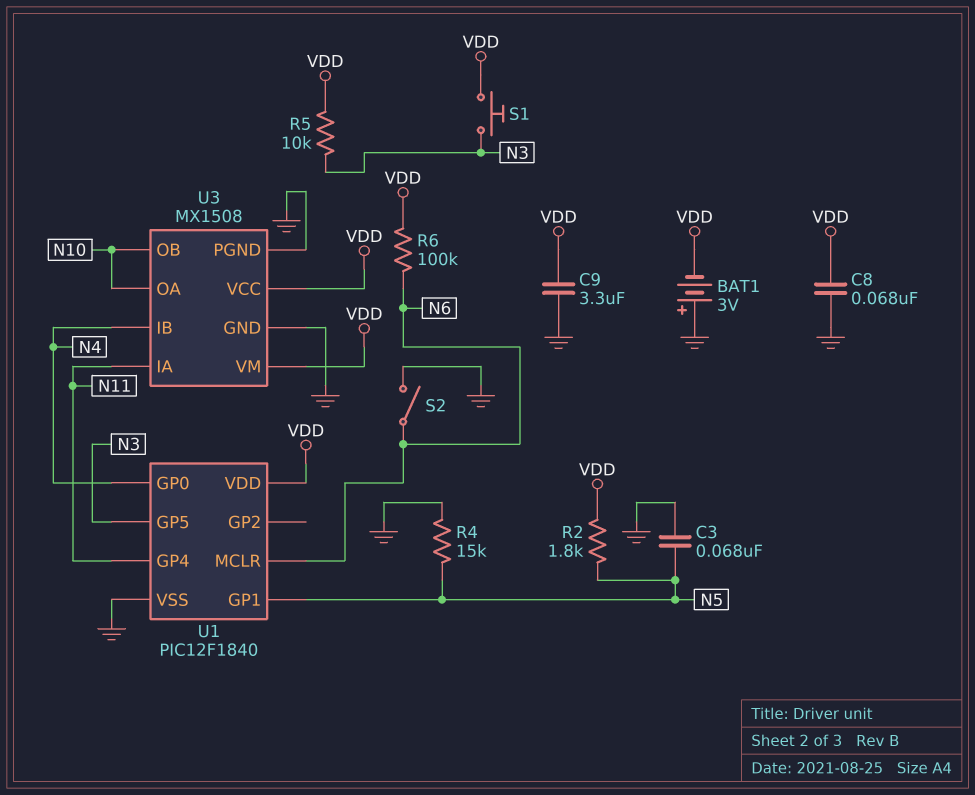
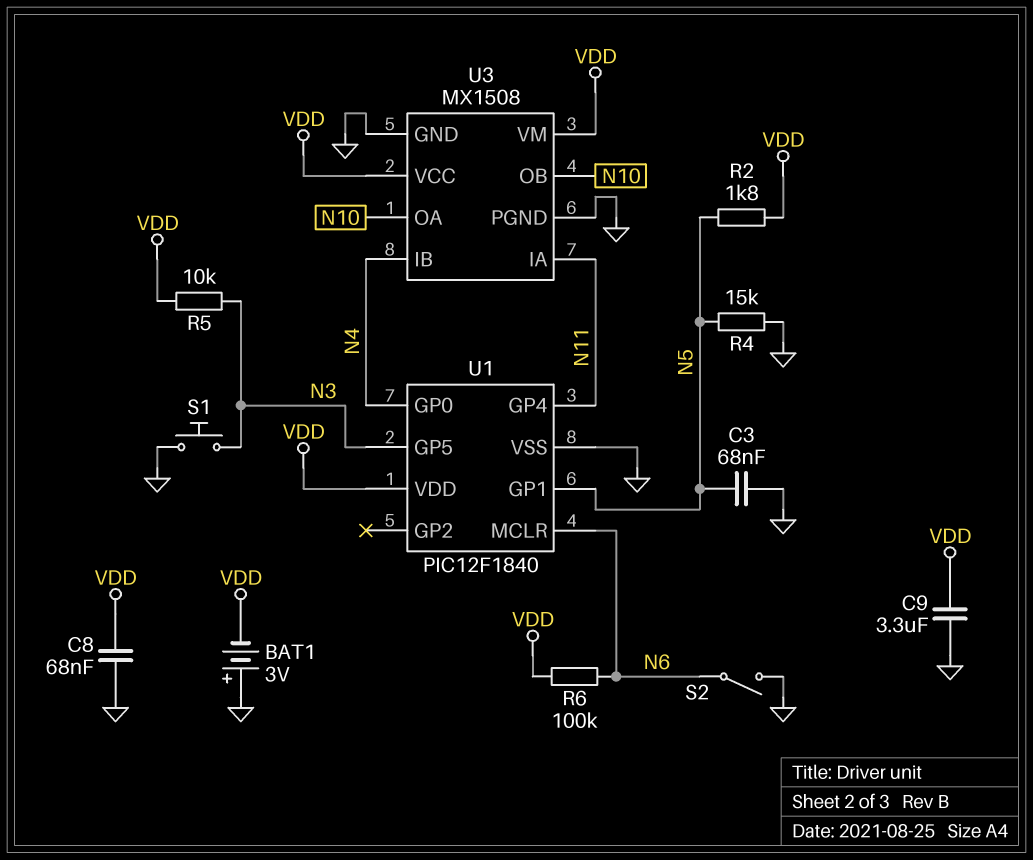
S1: button (N3, VDD) -> button (GND, N3)

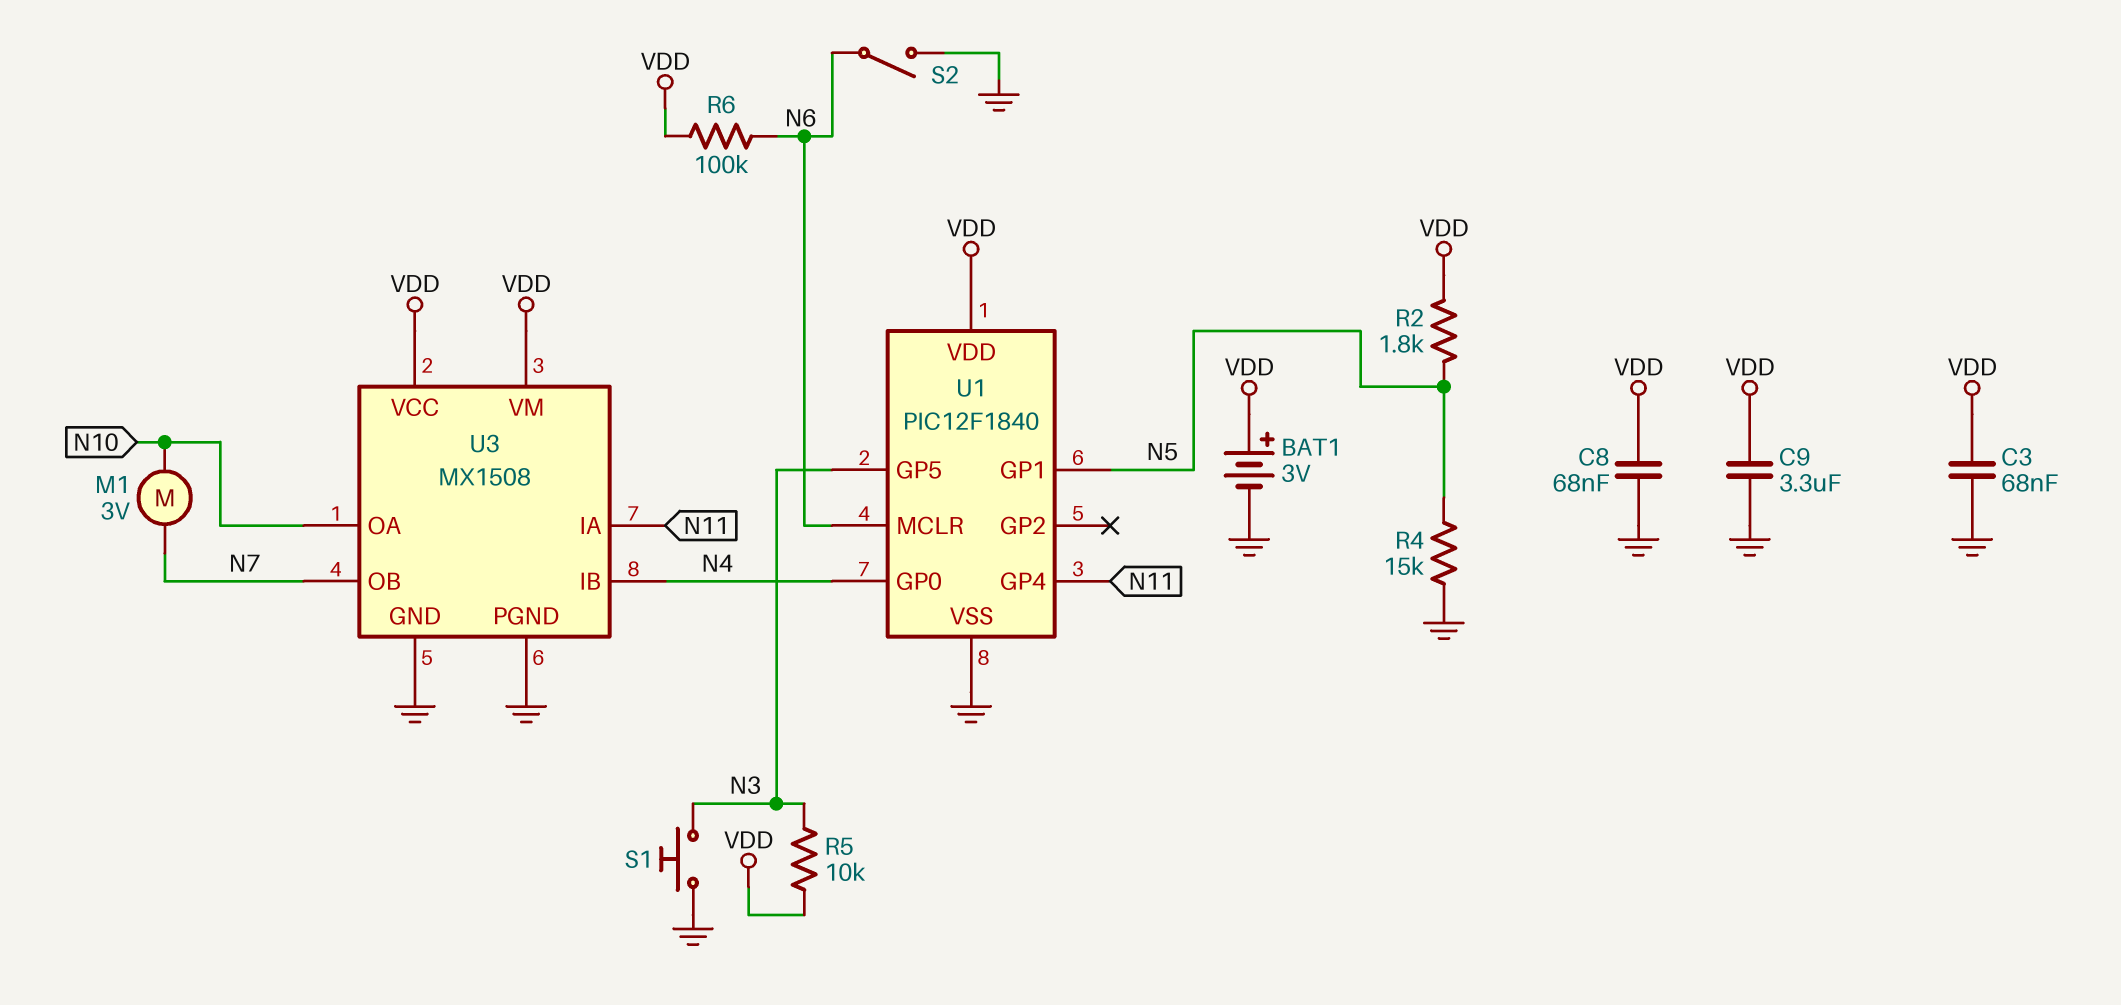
BAT1: 3V (plus GND, minus VDD) -> 3V (plus VDD, minus GND)
C3: 68nF (GND, N5) -> 68nF (GND, VDD)
M1: none -> motor 3V (N7, N10)
U3 pin OB: N10 -> N7

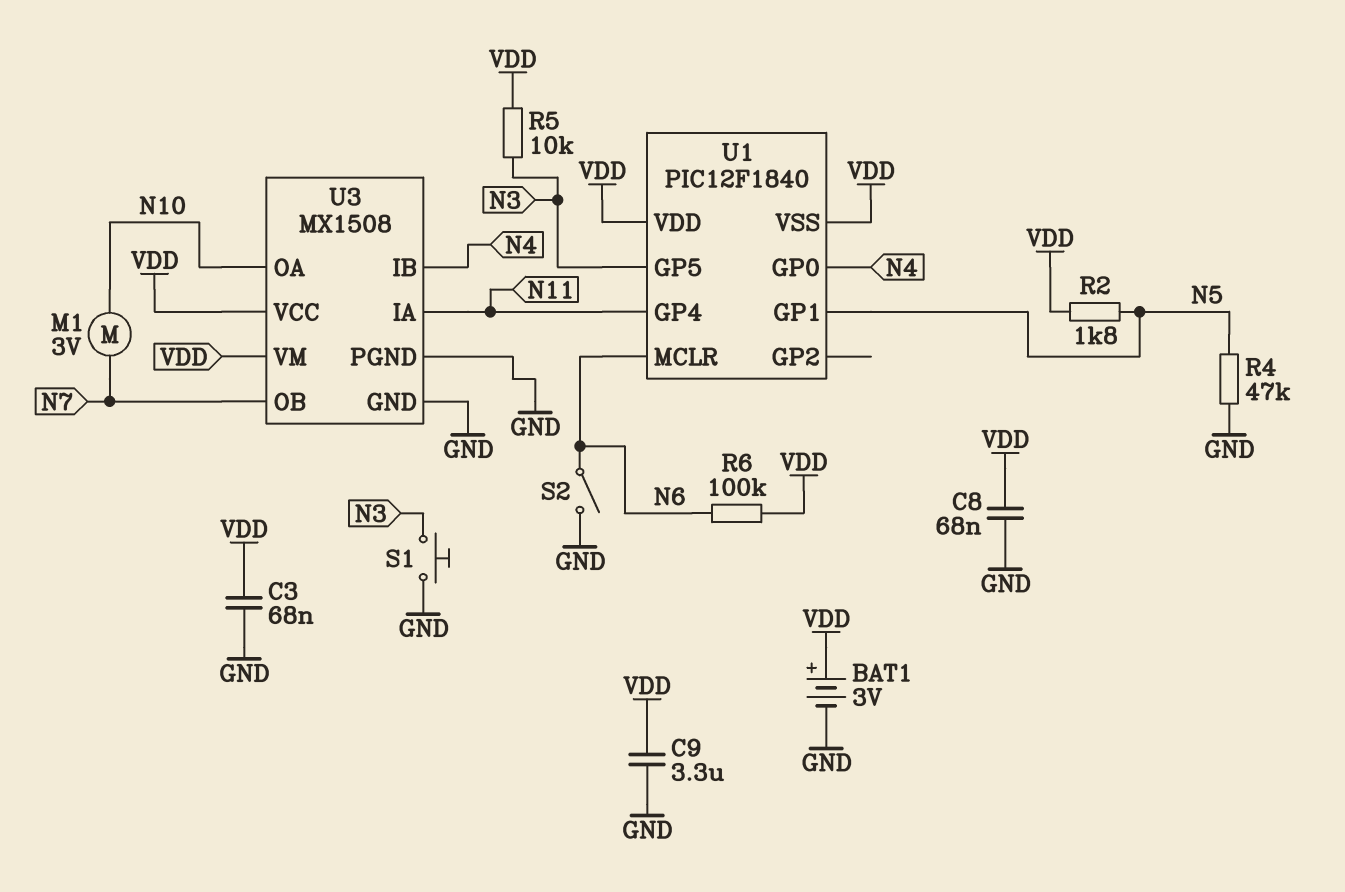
R4: 15k (GND, N5) -> 47k (GND, N5)
U1 pin VSS: GND -> VDD

